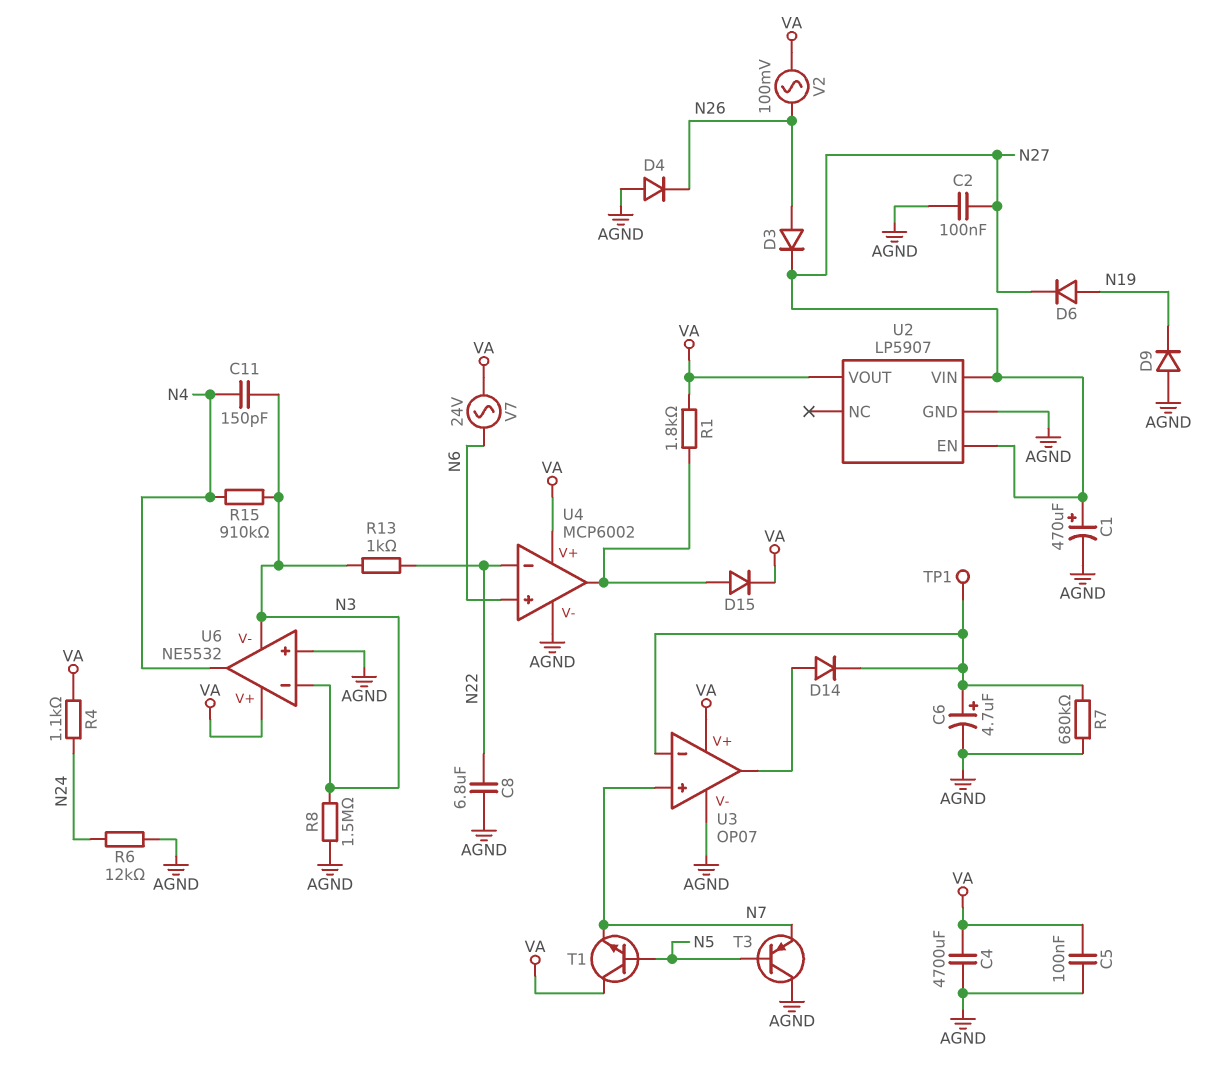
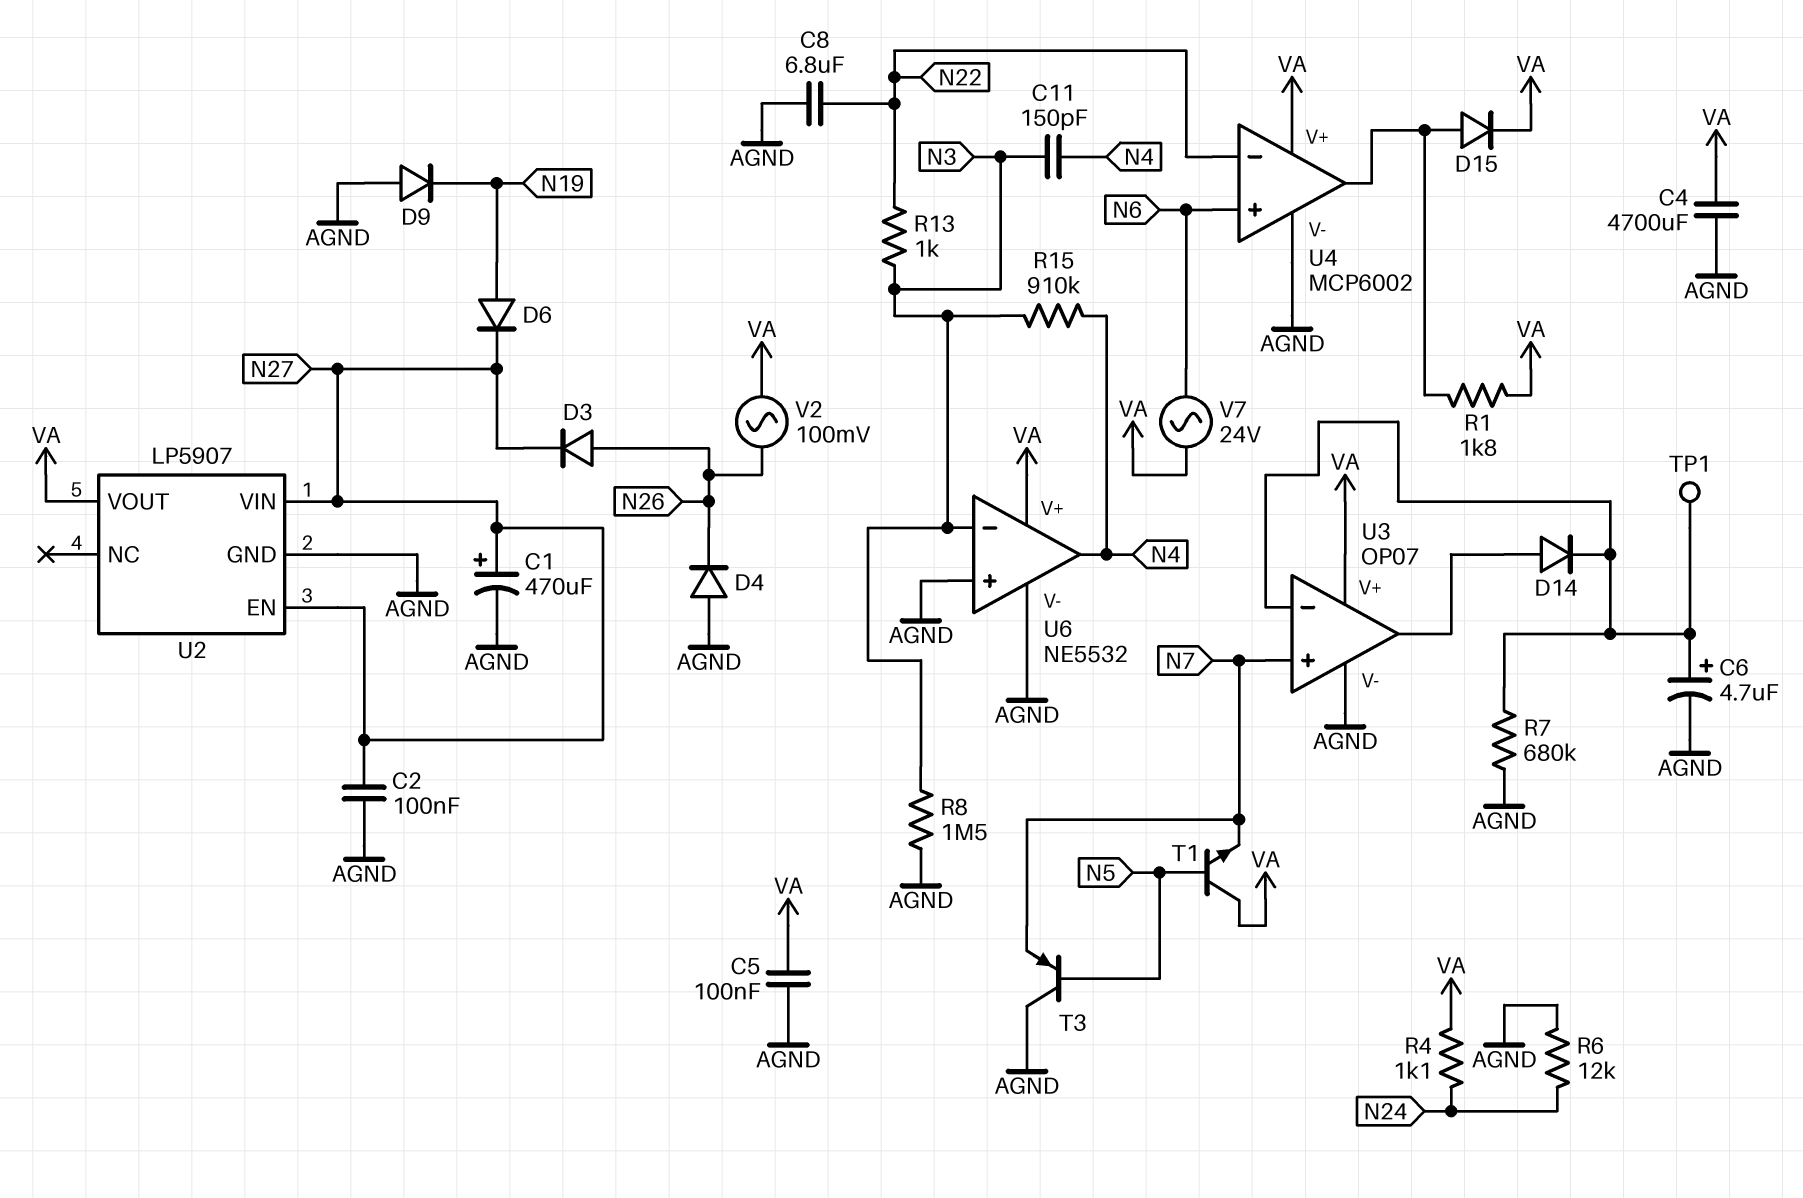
U6 pin V-: N3 -> AGND

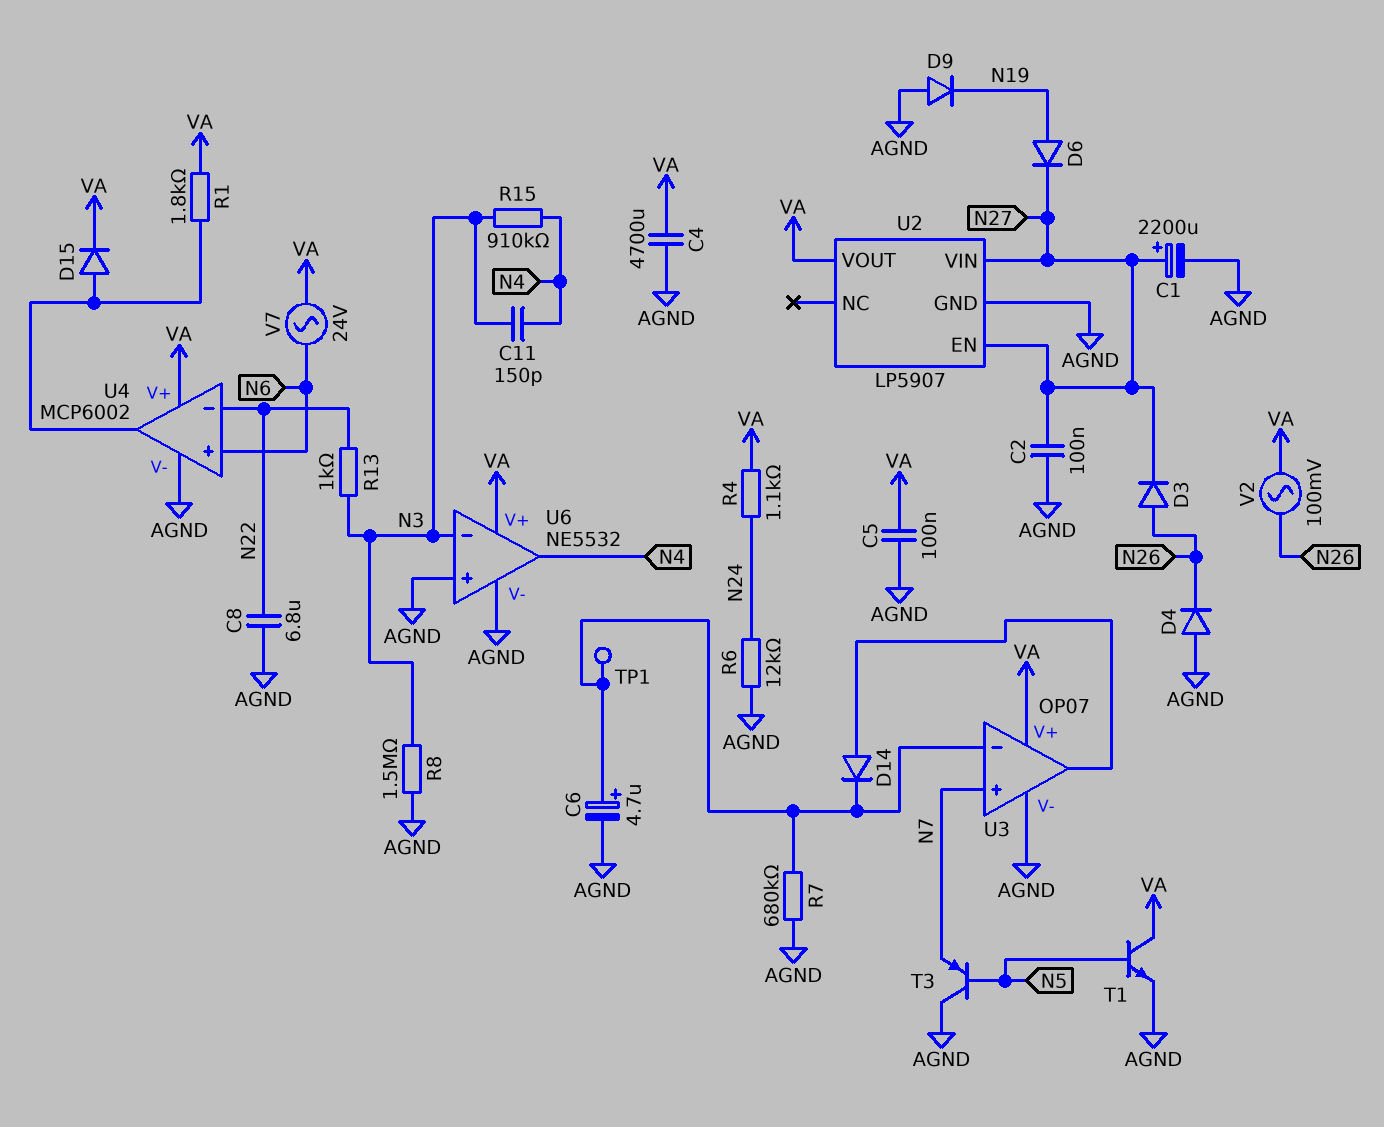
C1: 470uF (plus N27, minus AGND) -> 2200uF (plus N27, minus AGND)
T1: NPN (B N5, C VA, E N7) -> NPN (B N5, C VA, E AGND)

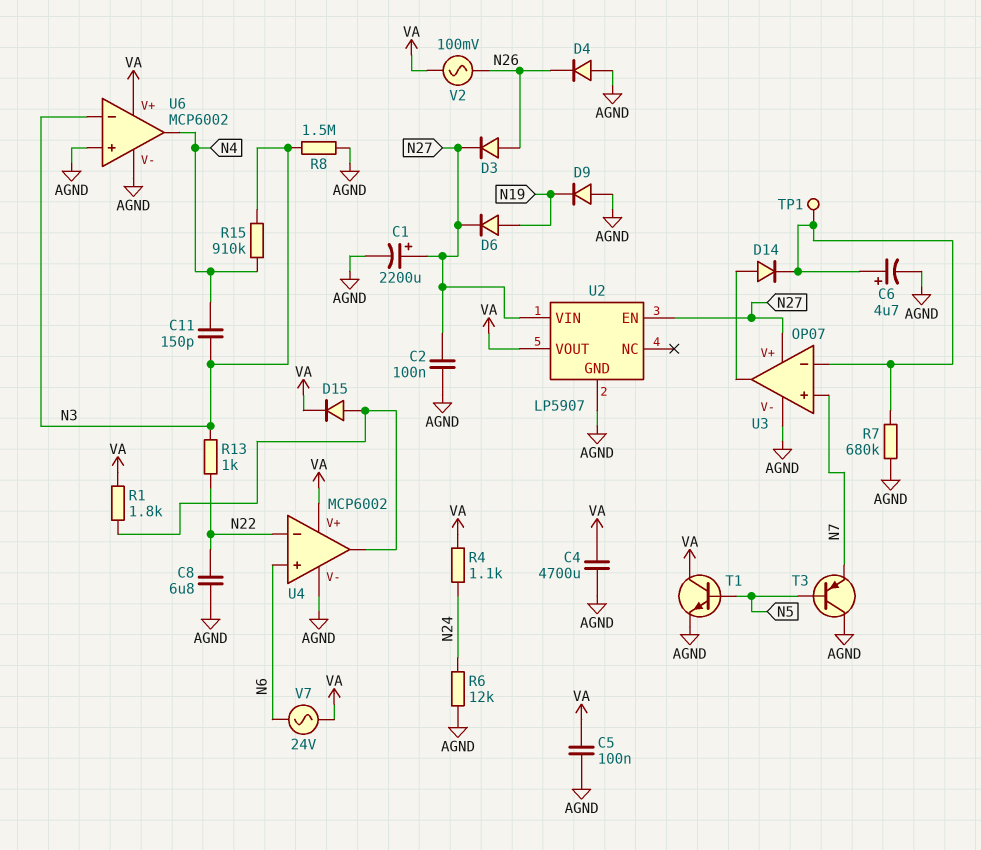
U3 pin V+: VA -> N27
U6: NE5532 -> MCP6002

